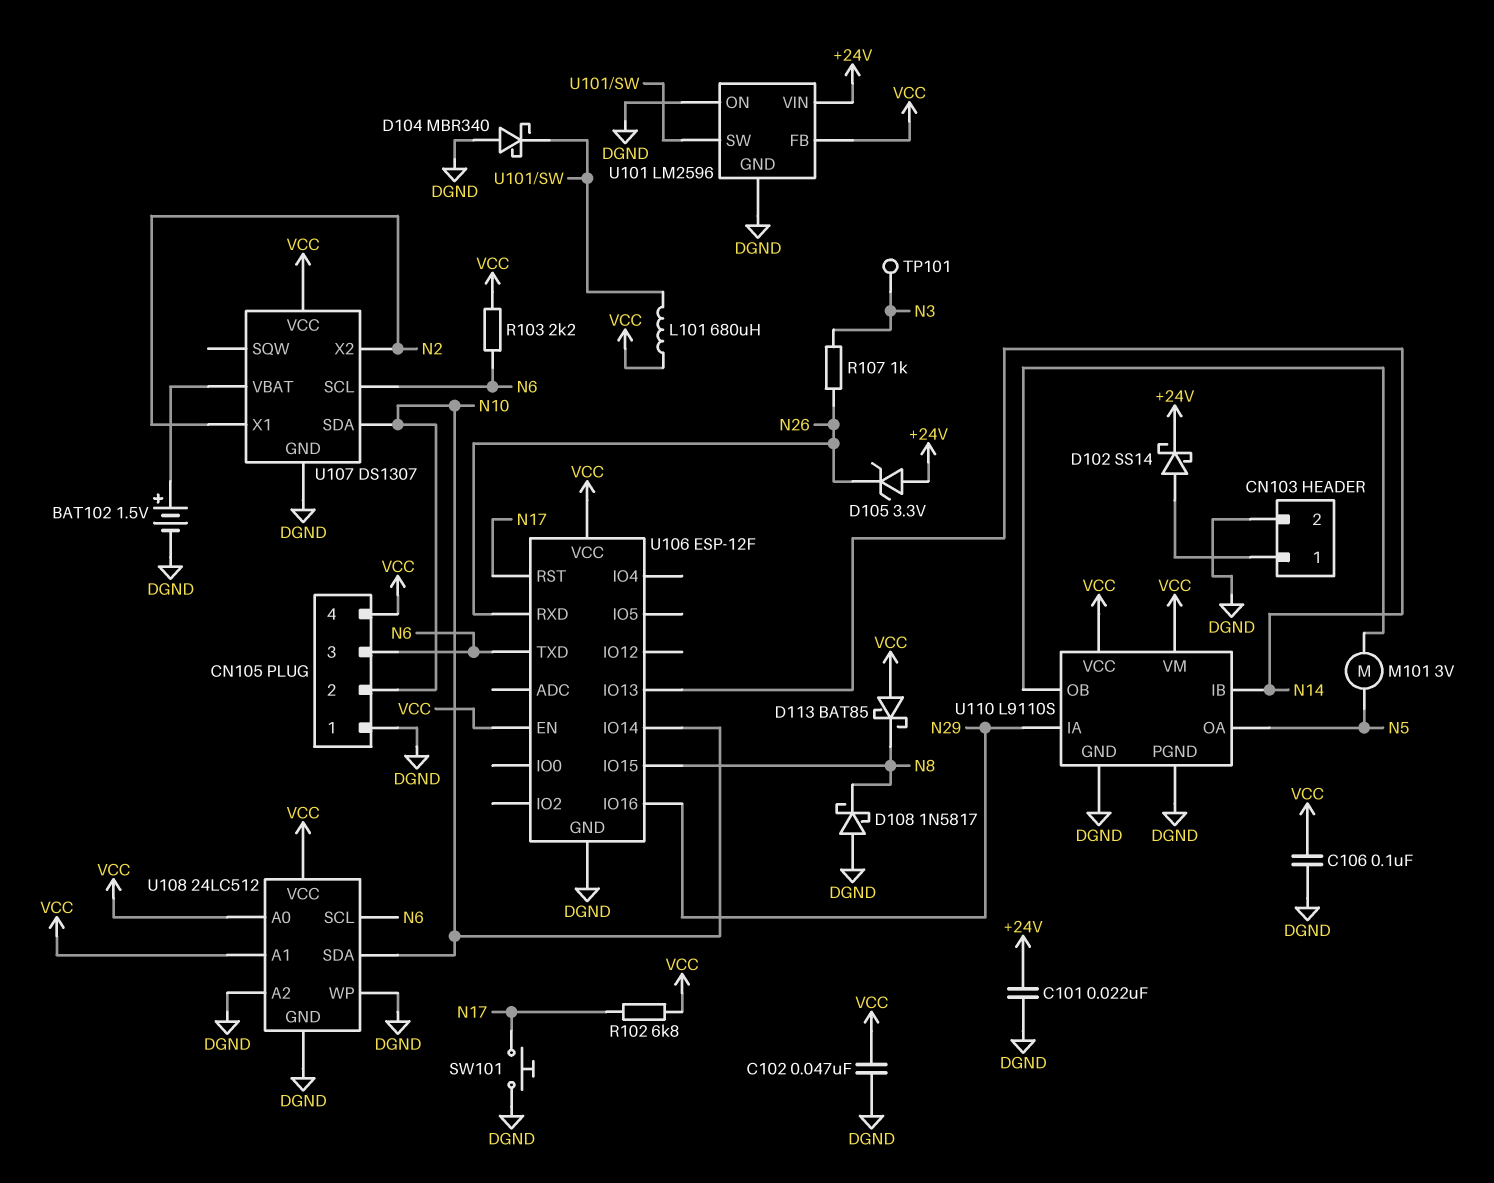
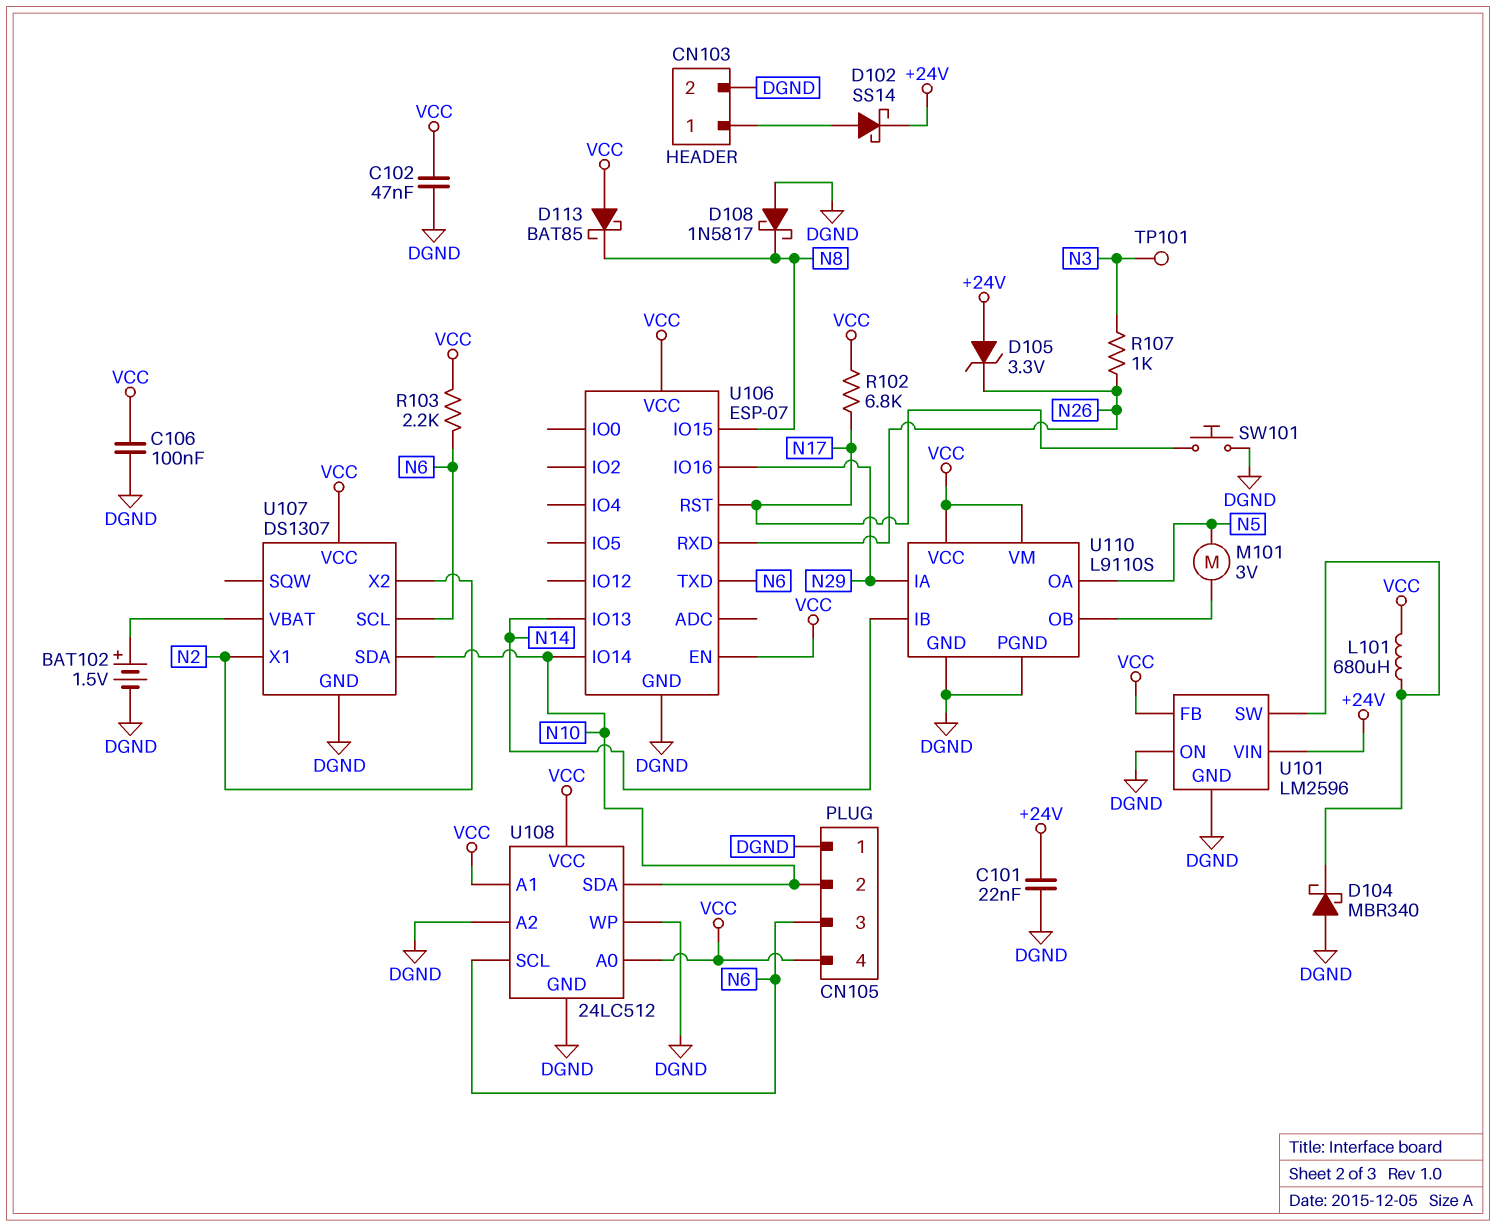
U106: ESP-12F -> ESP-07

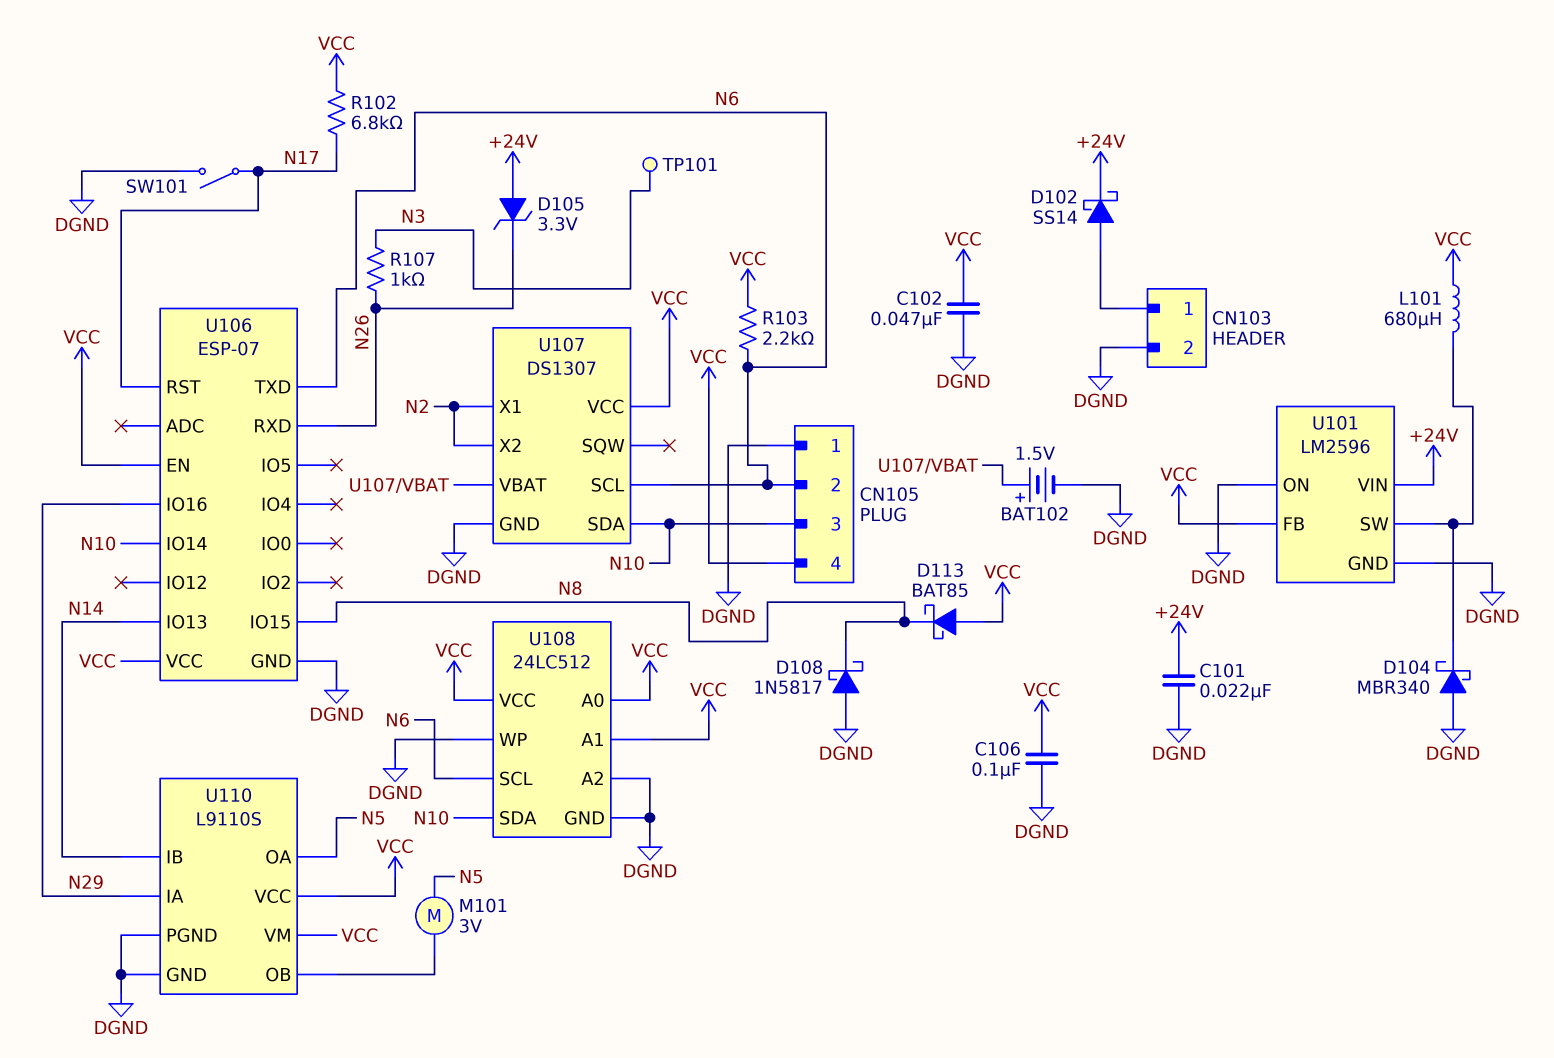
CN105 pin 2: N10 -> N6
CN105 pin 3: N6 -> N10
SW101: button (DGND, N17) -> switch (DGND, N17)

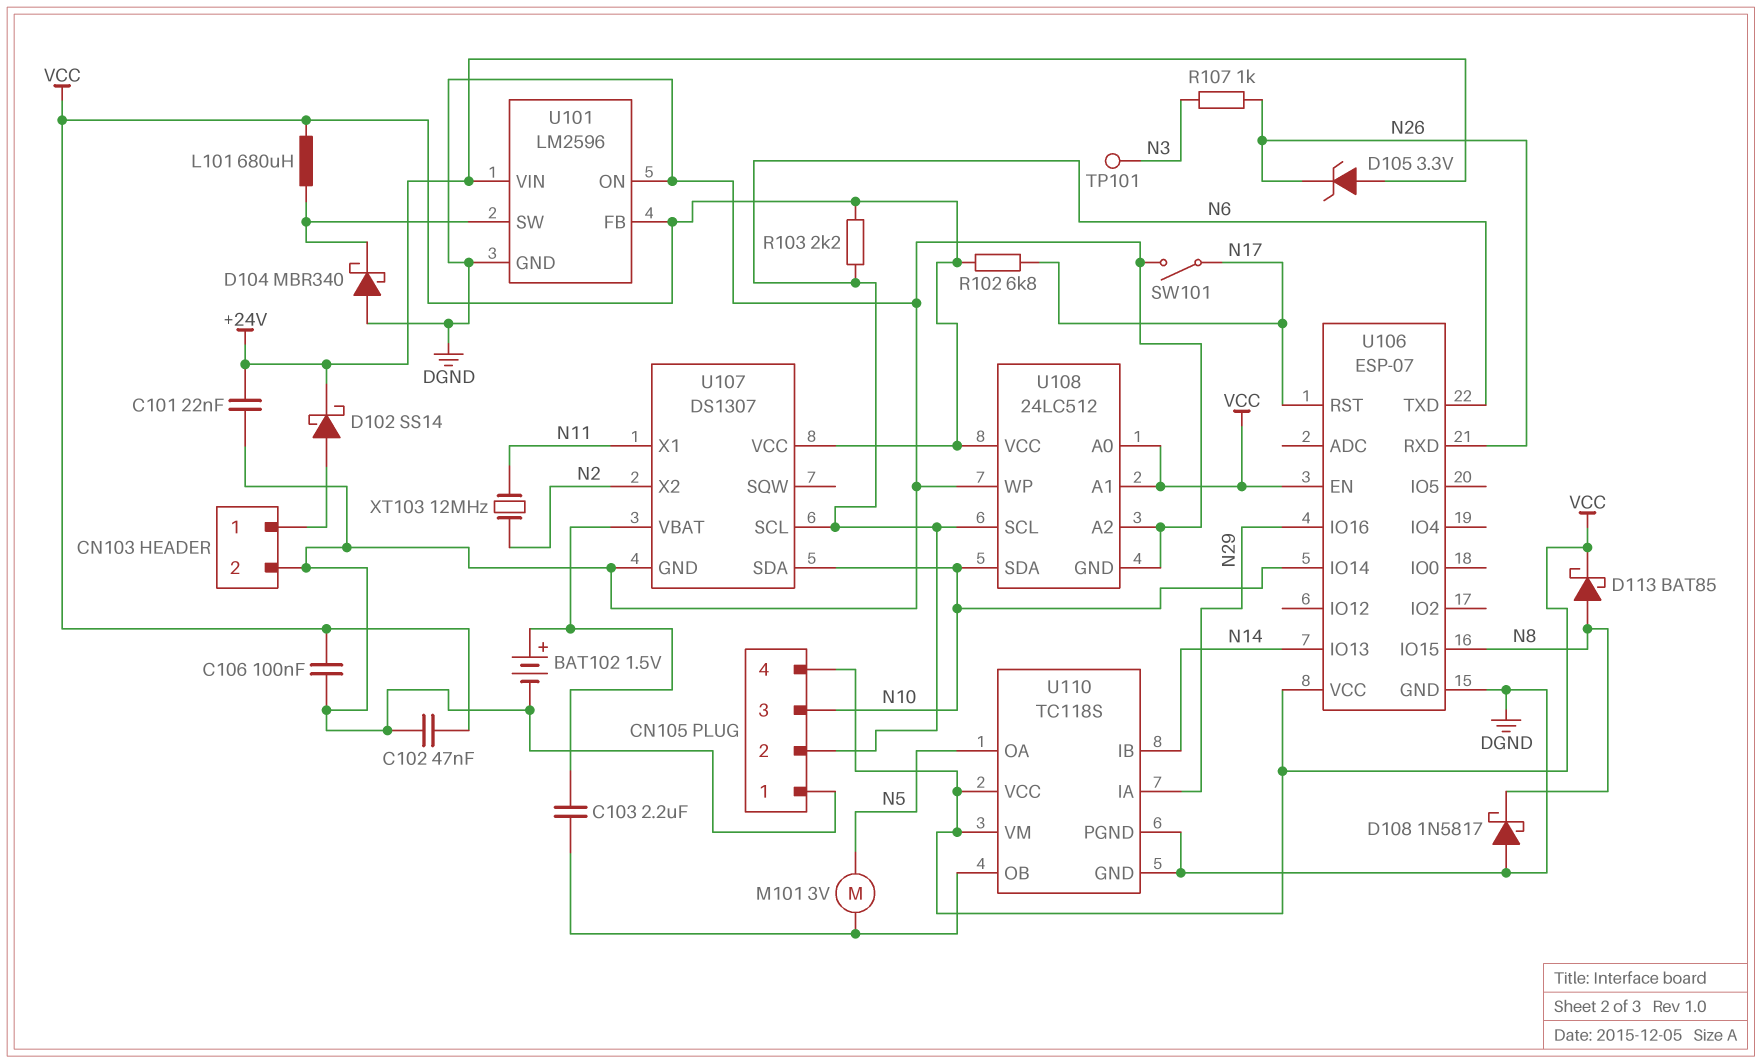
C103: none -> 2.2uF (U107/VBAT, U110/OB)
D113: schottky BAT85 (A VCC, K N8) -> schottky BAT85 (A N8, K VCC)
U107 pin X1: N2 -> N11
U110: L9110S -> TC118S
XT103: none -> 12MHz (N2, N11)

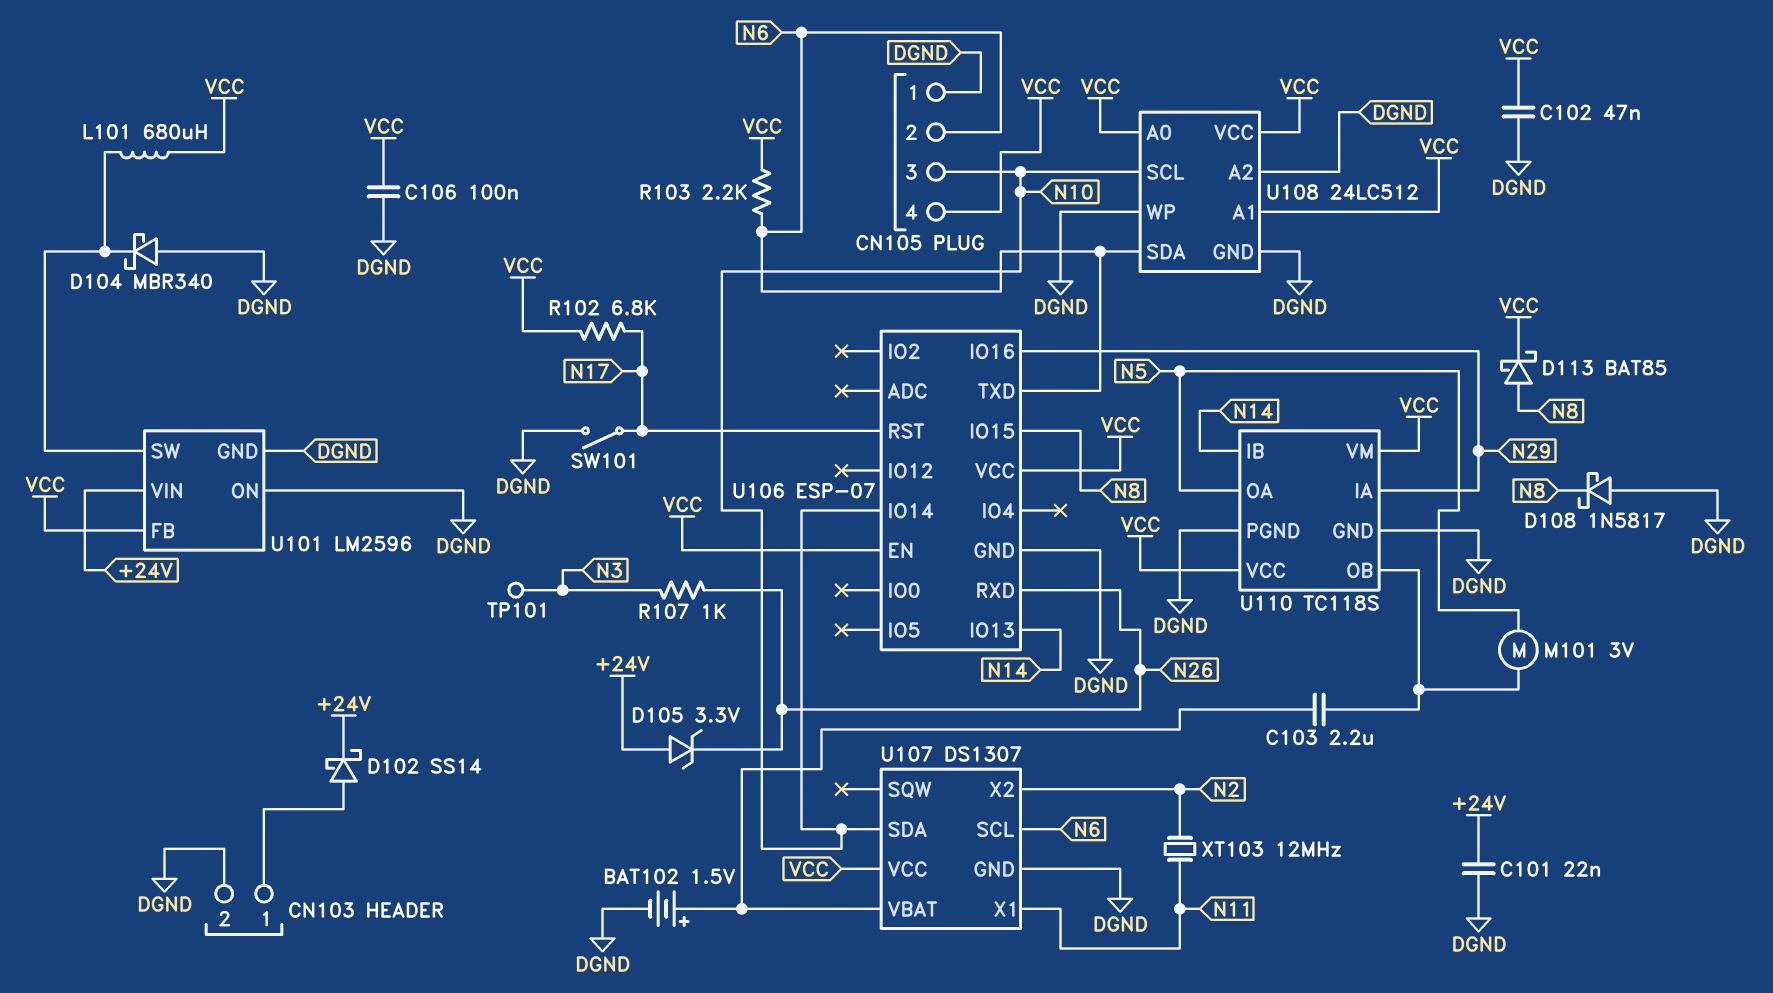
U108 pin SCL: N6 -> N10
U108 pin SDA: N10 -> N6

